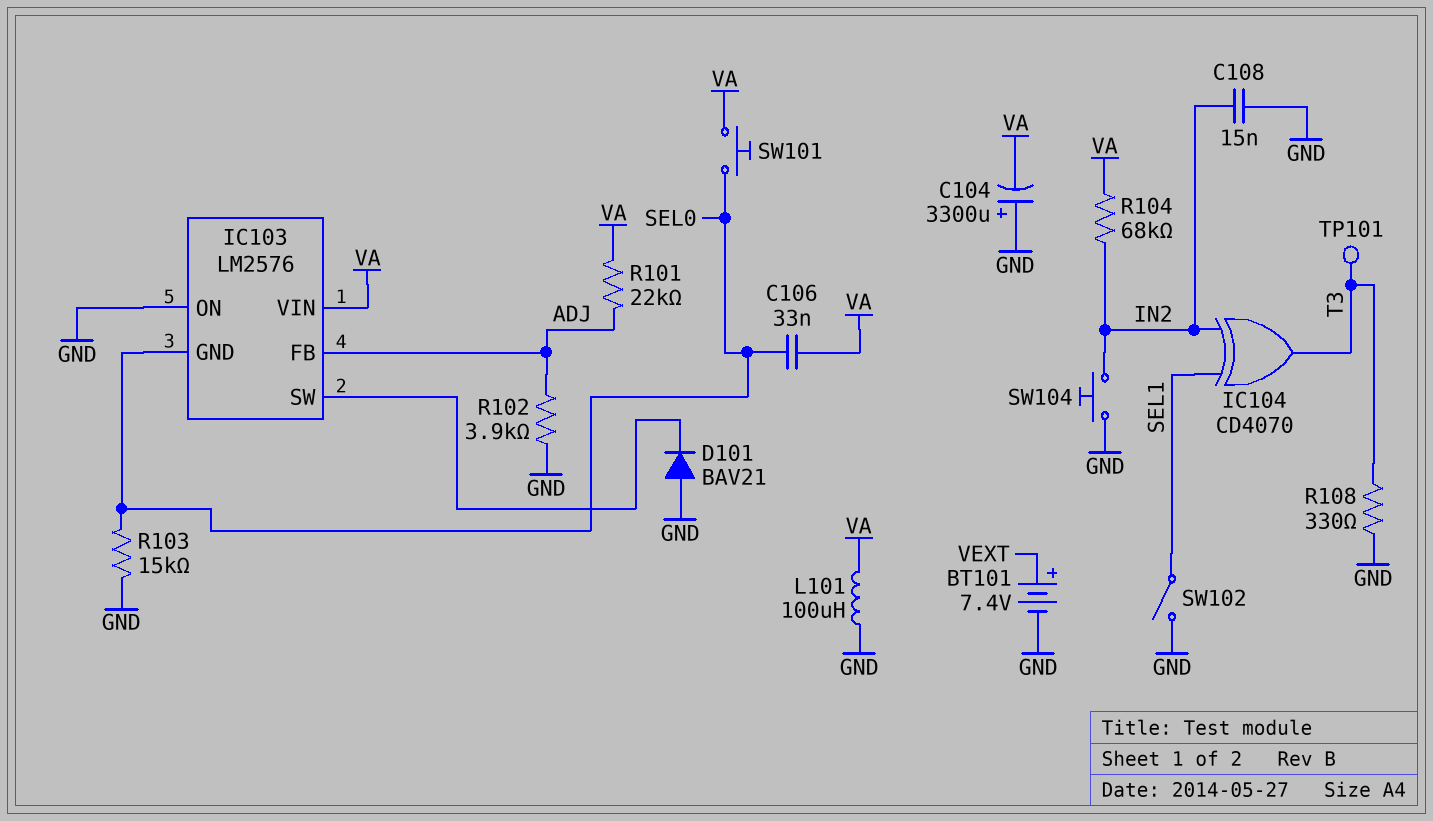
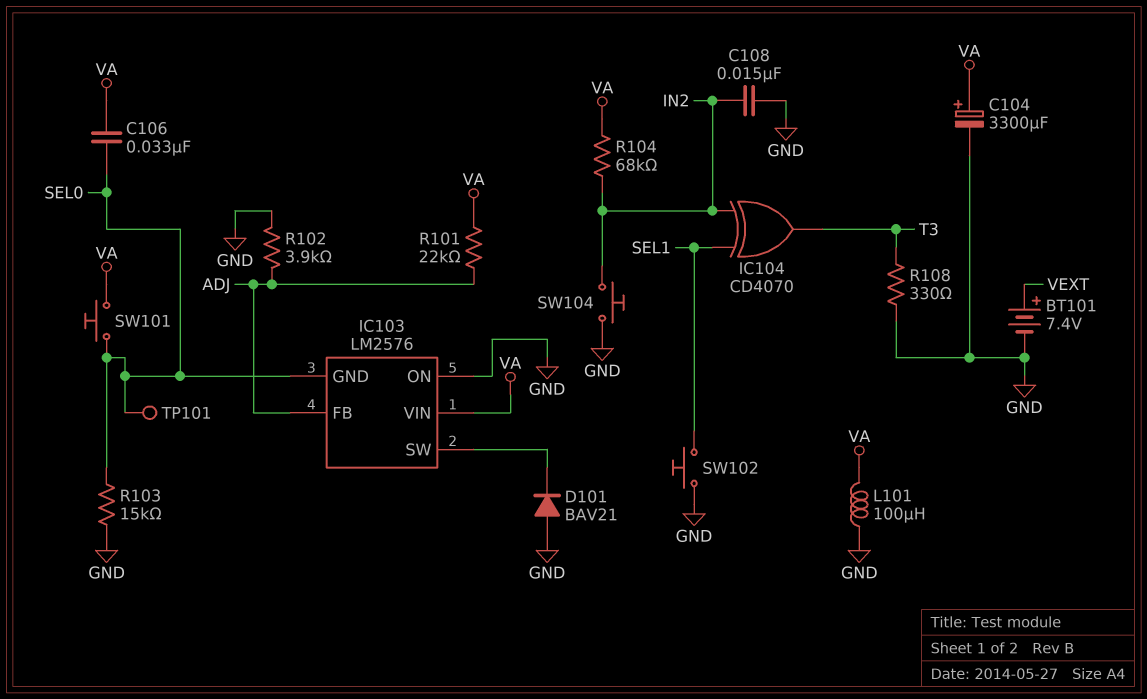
C104: 3300uF (plus GND, minus VA) -> 3300uF (plus VA, minus GND)
SW102: switch (GND, SEL1) -> button (GND, SEL1)
TP101: test point (T3) -> test point (SEL0)

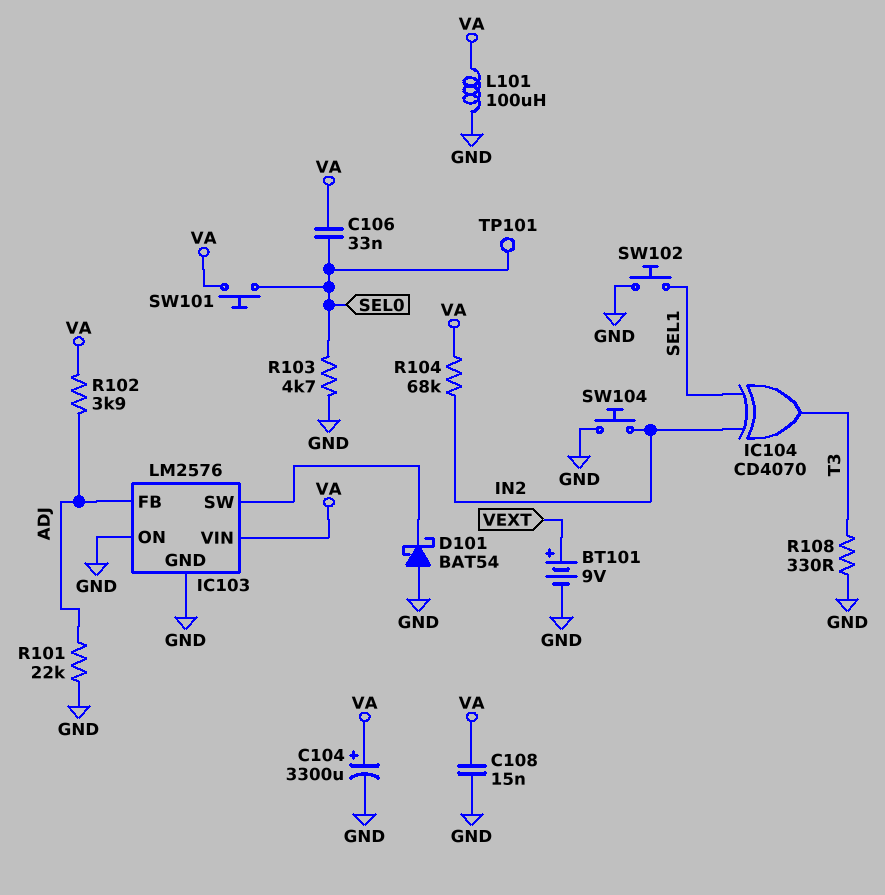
BT101: 7.4V (plus VEXT, minus GND) -> 9V (plus VEXT, minus GND)
C108: 15nF (GND, IN2) -> 15nF (GND, VA)
D101: diode BAV21 (A GND, K IC103/SW) -> schottky BAT54 (A GND, K IC103/SW)
IC103 pin GND: SEL0 -> GND
R101: 22k (ADJ, VA) -> 22k (ADJ, GND)
R102: 3.9k (ADJ, GND) -> 3.9k (ADJ, VA)
R103: 15k (GND, SEL0) -> 4.7k (GND, SEL0)

